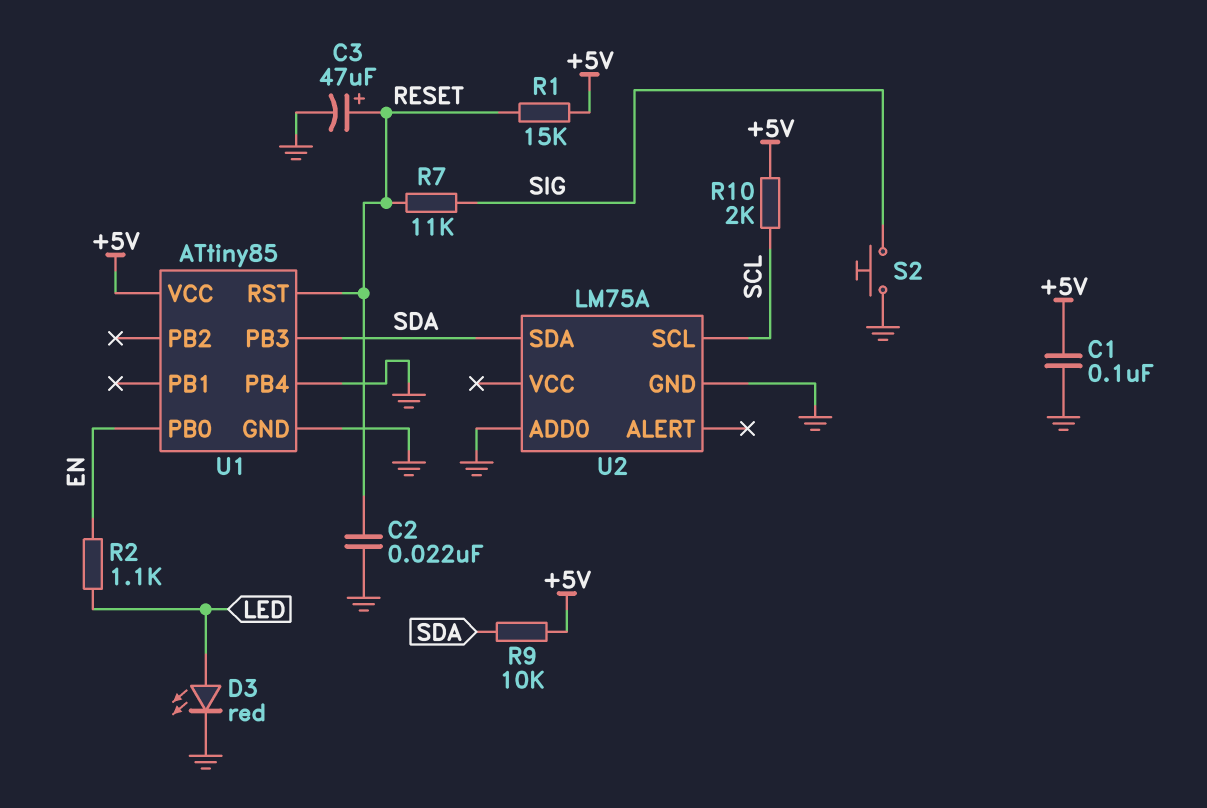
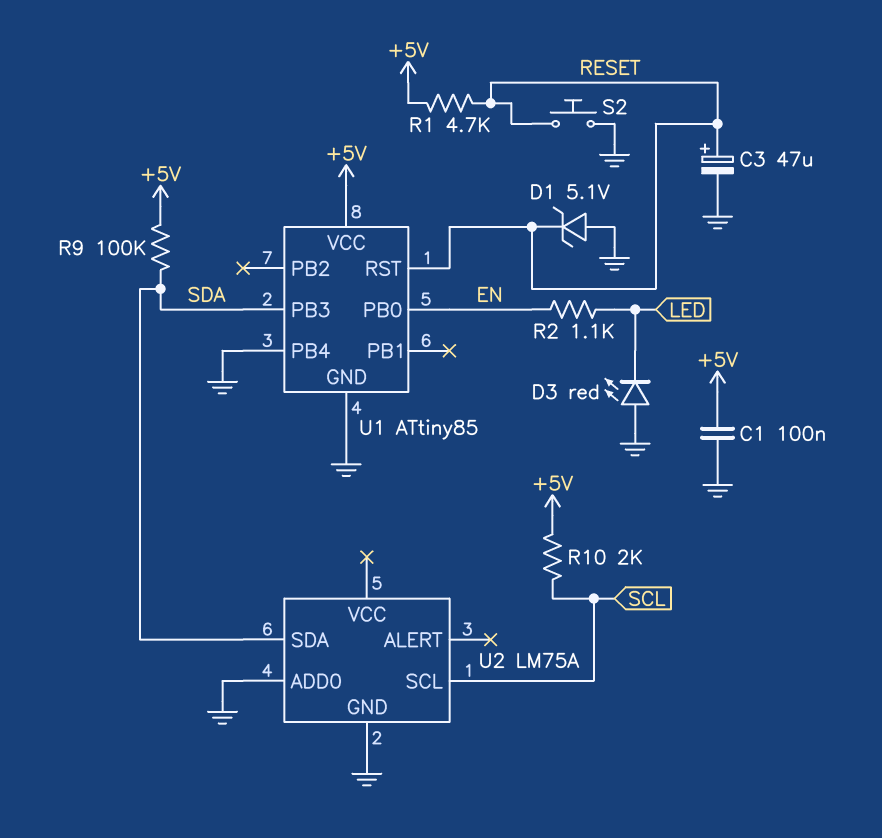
C2: 22nF (GND, RESET) -> none
D1: none -> zener 5.1V (A GND, K RESET)
D3: LED red (A LED, K GND) -> LED red (A GND, K LED)
R1: 15k (+5V, RESET) -> 4.7k (+5V, RESET)
R7: 11k (RESET, SIG) -> none
R9: 10k (+5V, SDA) -> 100k (+5V, SDA)
S2: button (GND, SIG) -> button (GND, RESET)

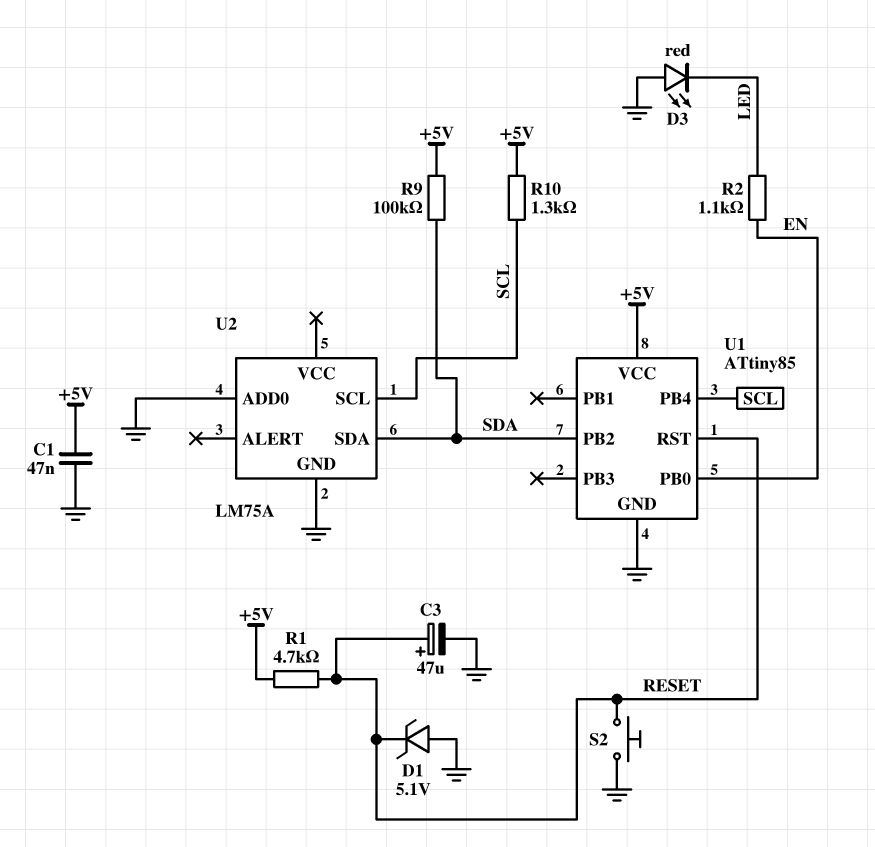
C1: 100nF (+5V, GND) -> 47nF (+5V, GND)
R10: 2k (+5V, SCL) -> 1.3k (+5V, SCL)
U1 pin PB2: none -> SDA
U1 pin PB3: SDA -> none
U1 pin PB4: GND -> SCL

